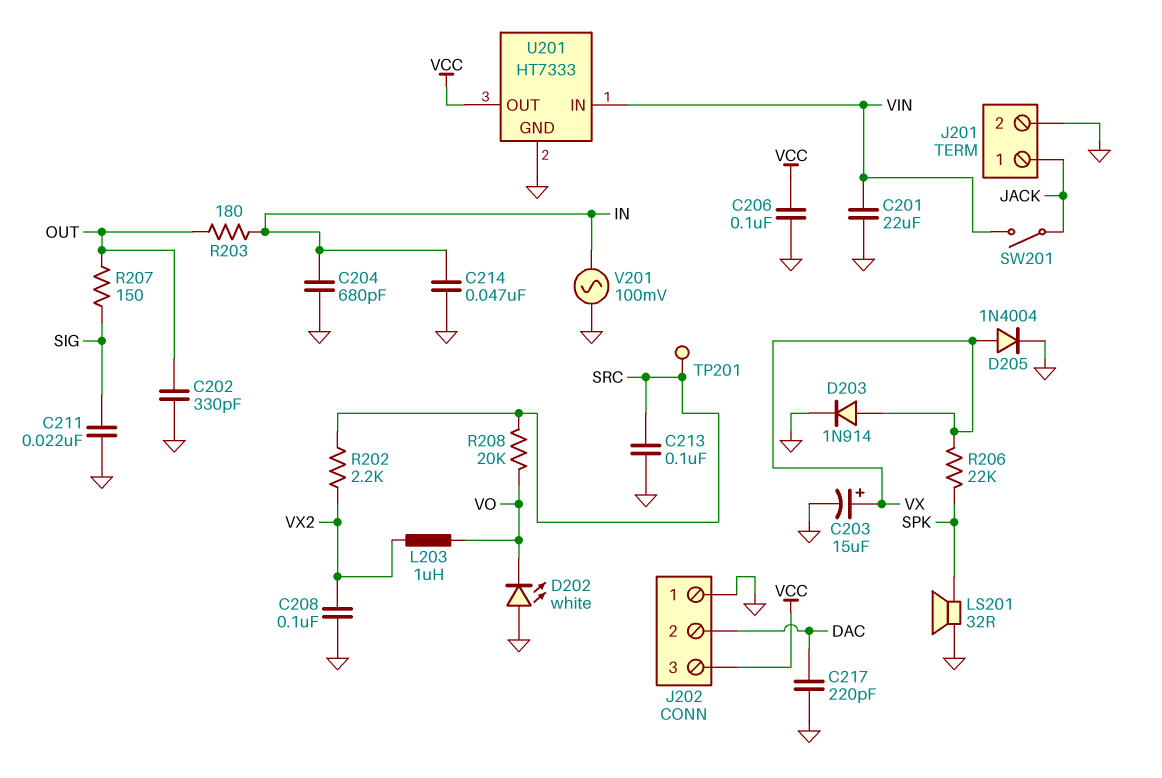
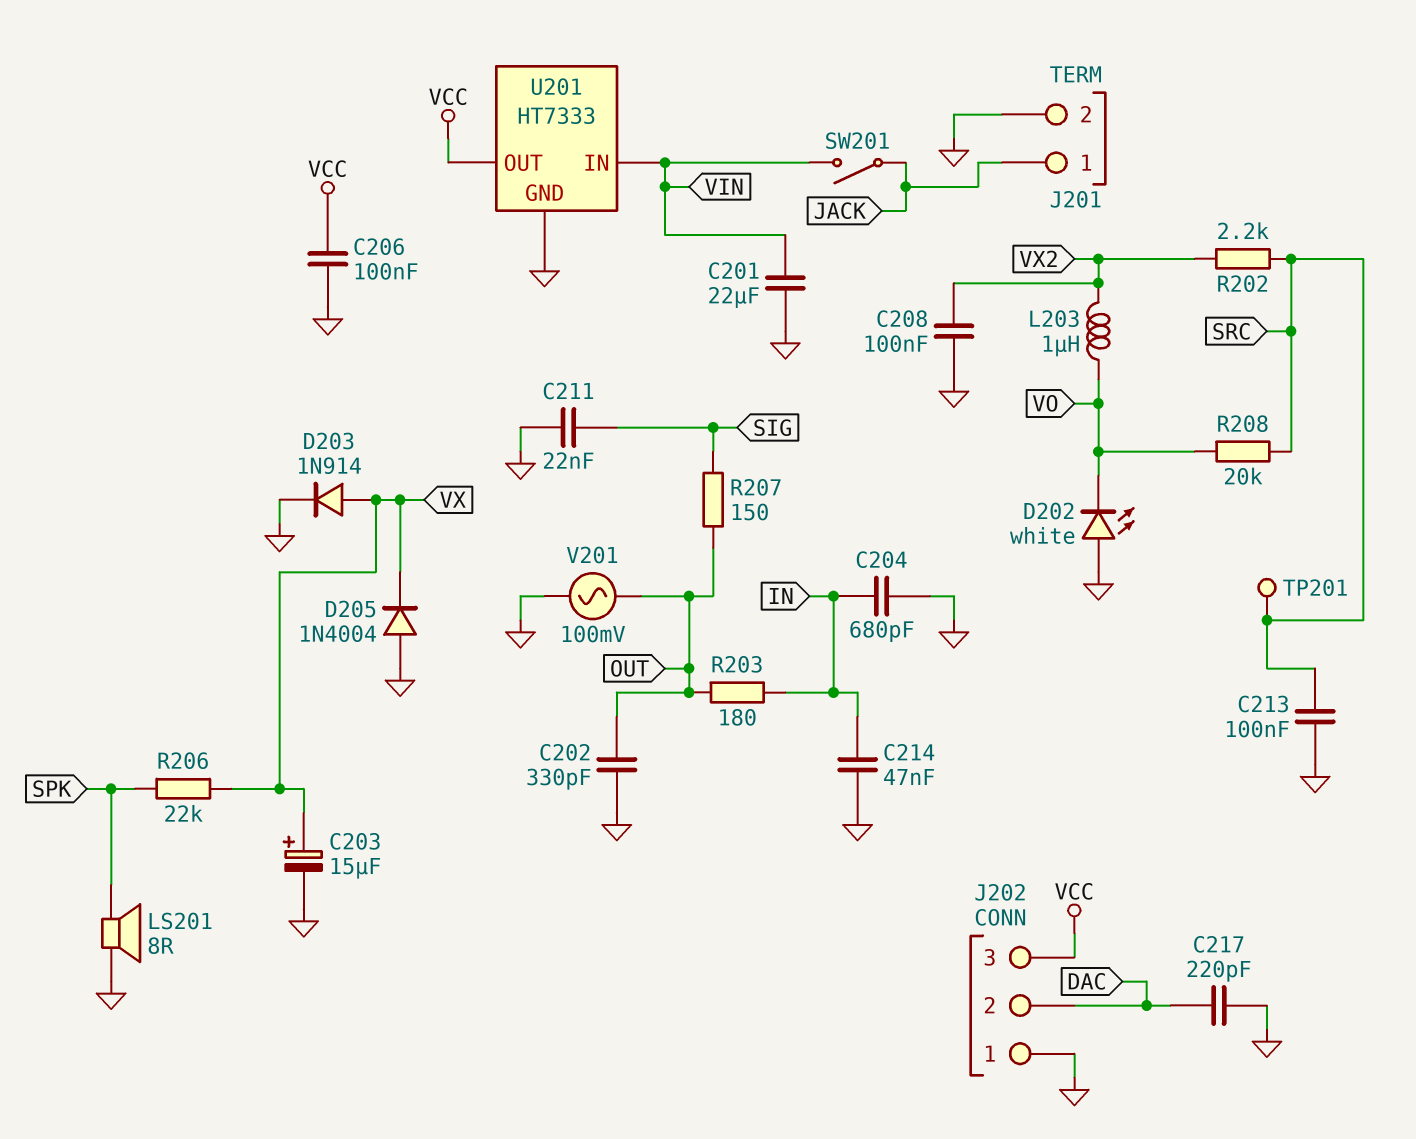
D205: diode 1N4004 (A VX, K GND) -> diode 1N4004 (A GND, K VX)
LS201: speaker 32R (GND, SPK) -> speaker 8R (GND, SPK)
V201: AC 100mV (GND, IN) -> AC 100mV (GND, OUT)

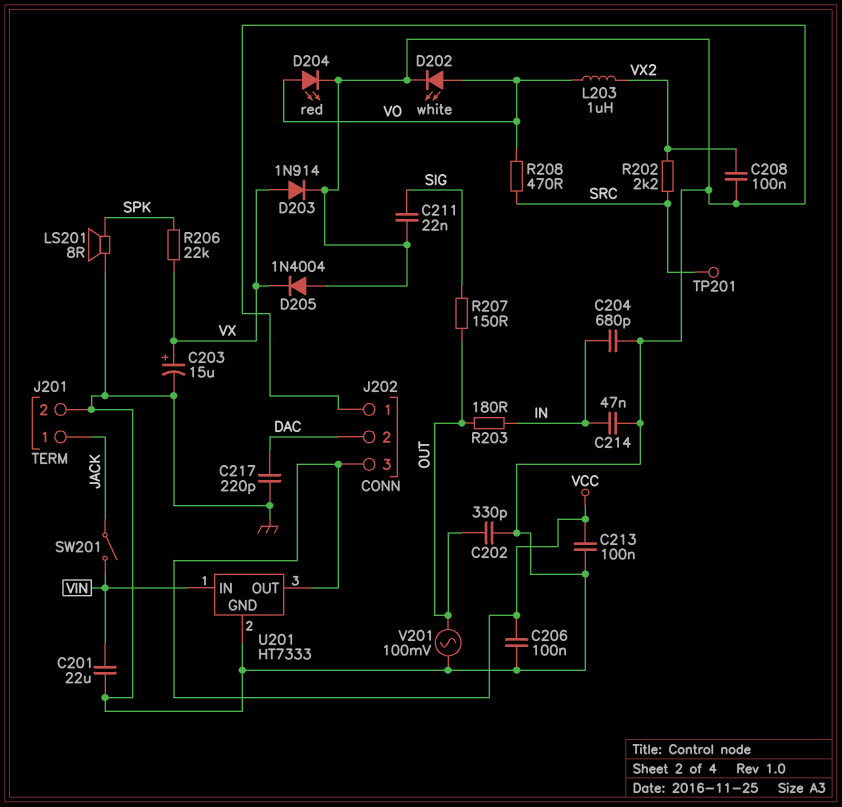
C213: 100nF (GND, SRC) -> 100nF (GND, VCC)
D202: LED white (A GND, K VO) -> LED white (A VO, K GND)
D204: none -> LED red (A VO, K GND)
R208: 20k (SRC, VO) -> 470 (SRC, VO)

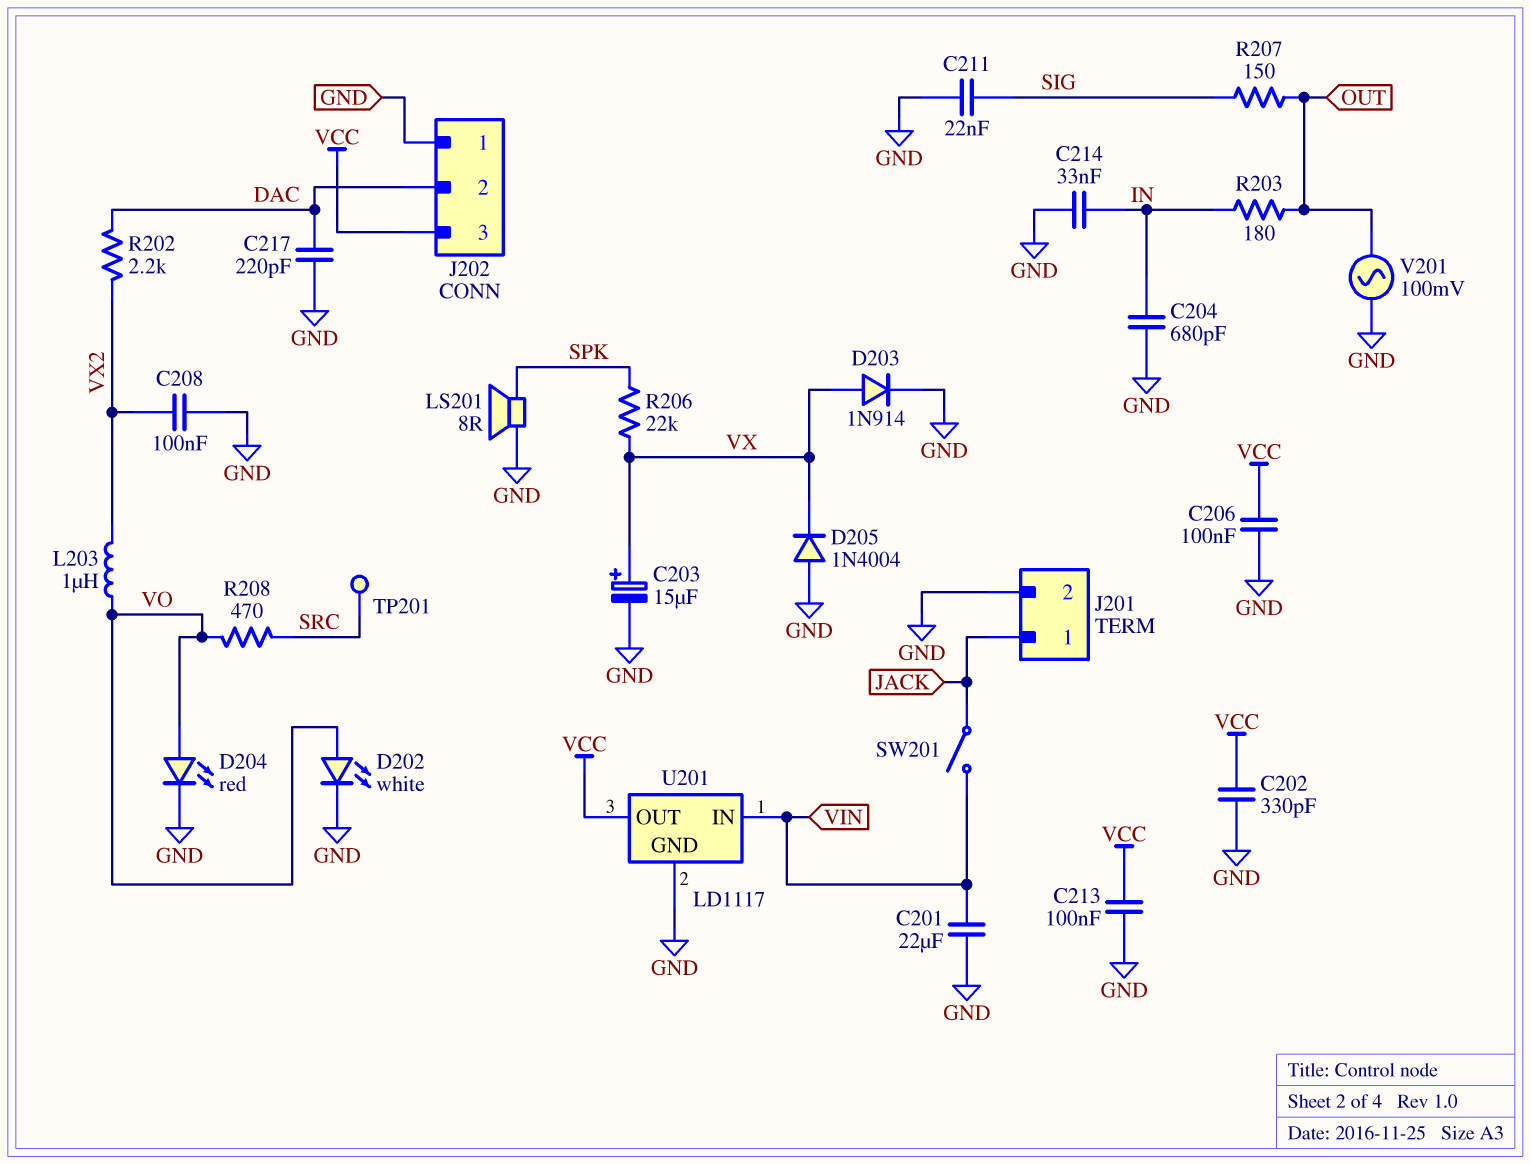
C202: 330pF (GND, OUT) -> 330pF (GND, VCC)
C214: 47nF (GND, IN) -> 33nF (GND, IN)
R202: 2.2k (SRC, VX2) -> 2.2k (DAC, VX2)
U201: HT7333 -> LD1117

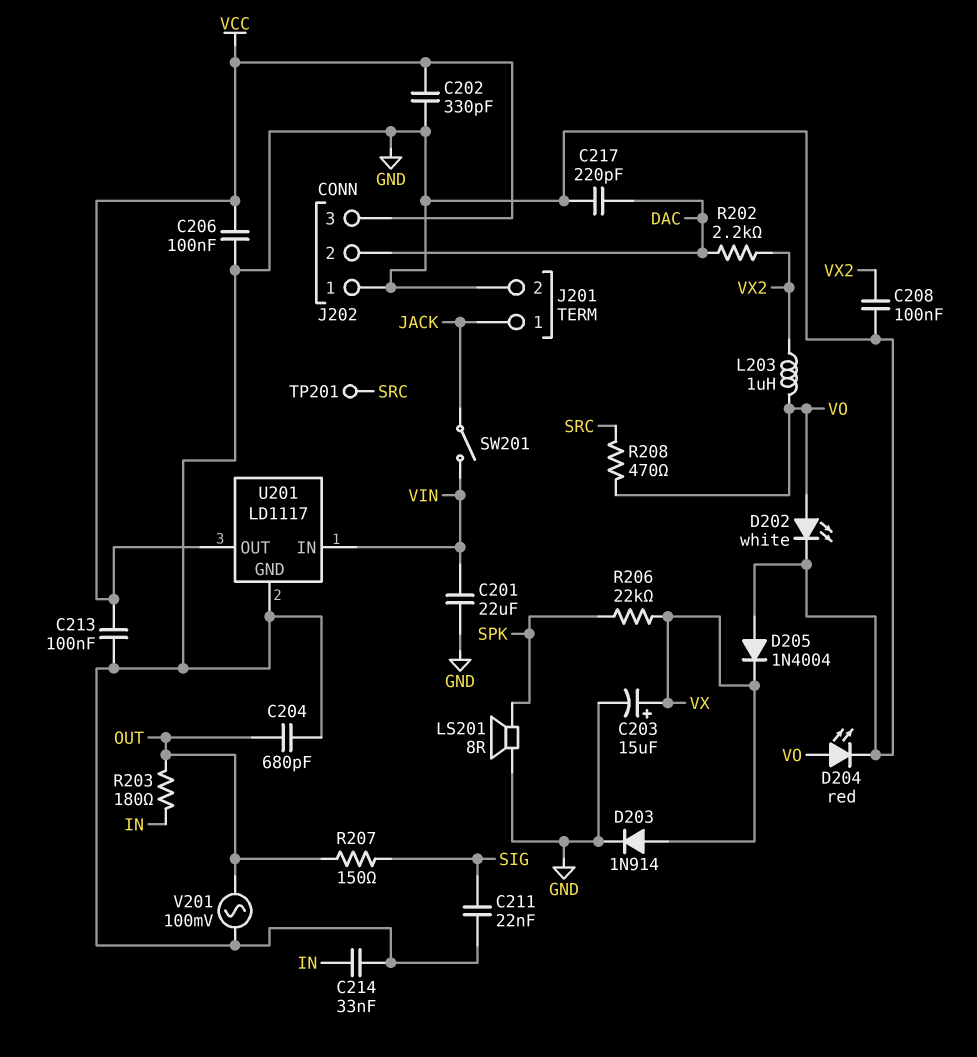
C204: 680pF (GND, IN) -> 680pF (GND, OUT)

